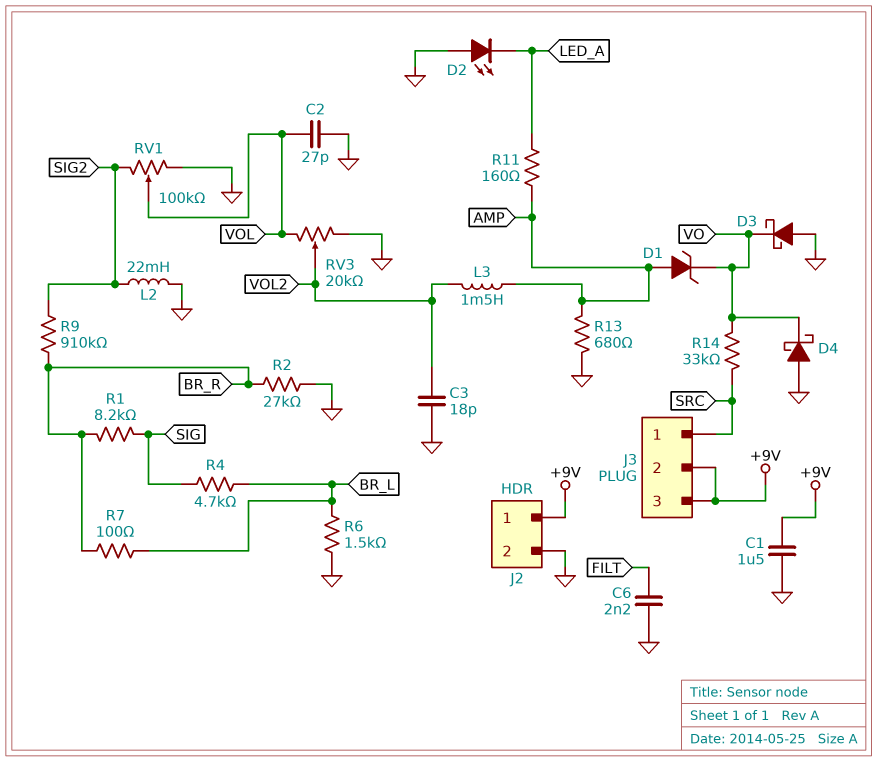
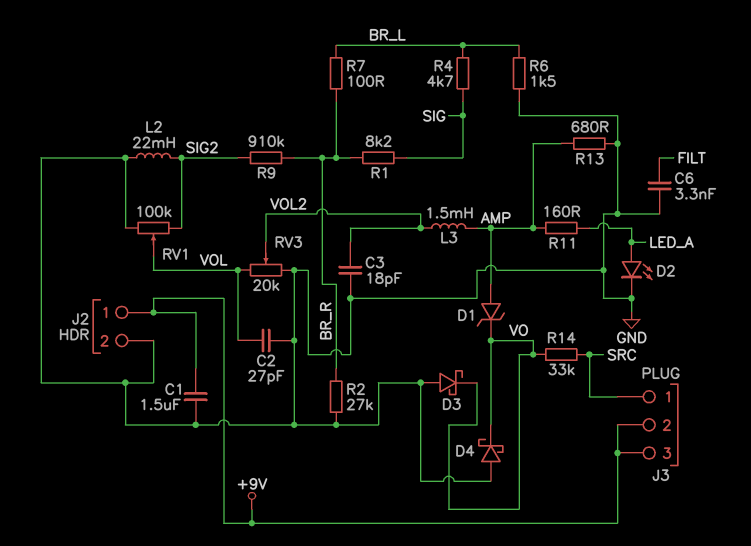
C6: 2.2nF (FILT, GND) -> 3.3nF (FILT, GND)
D2: LED (A GND, K LED_A) -> LED (A LED_A, K GND)

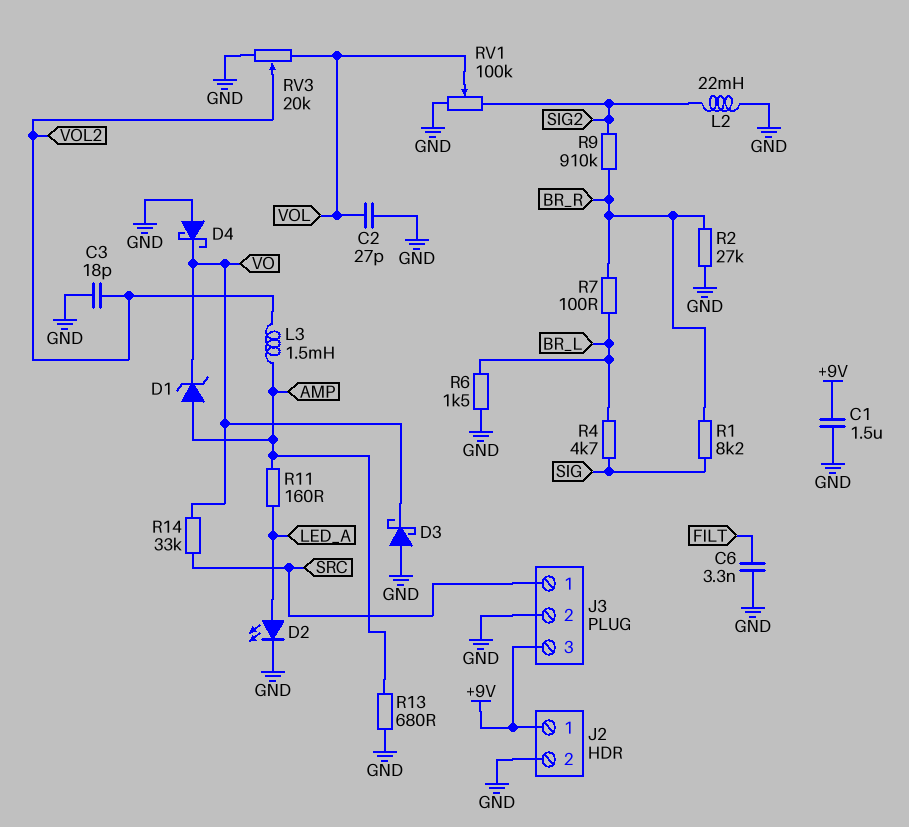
J3 pin 2: +9V -> GND

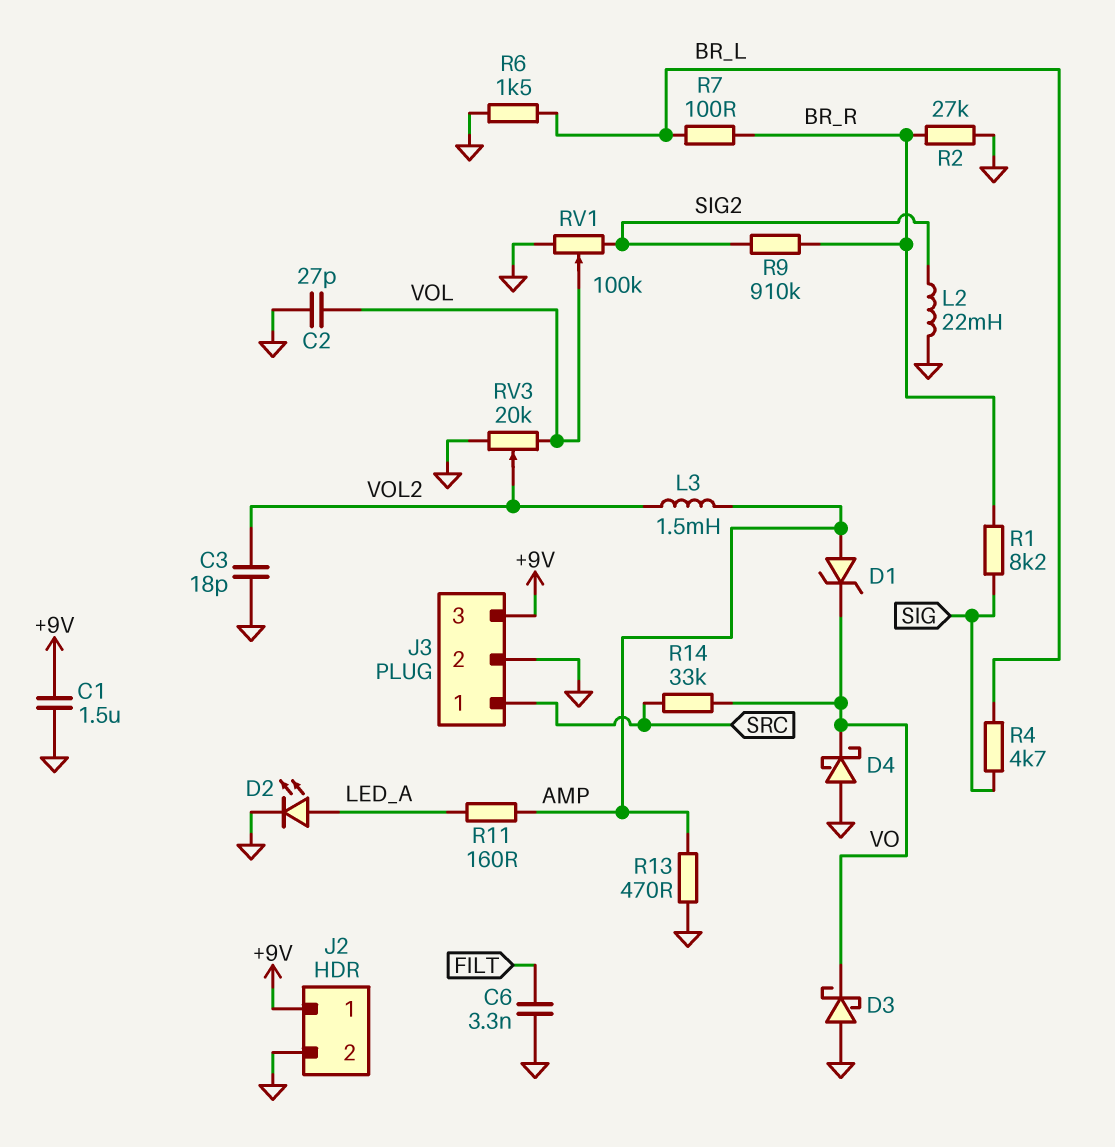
R13: 680 (AMP, GND) -> 470 (AMP, GND)

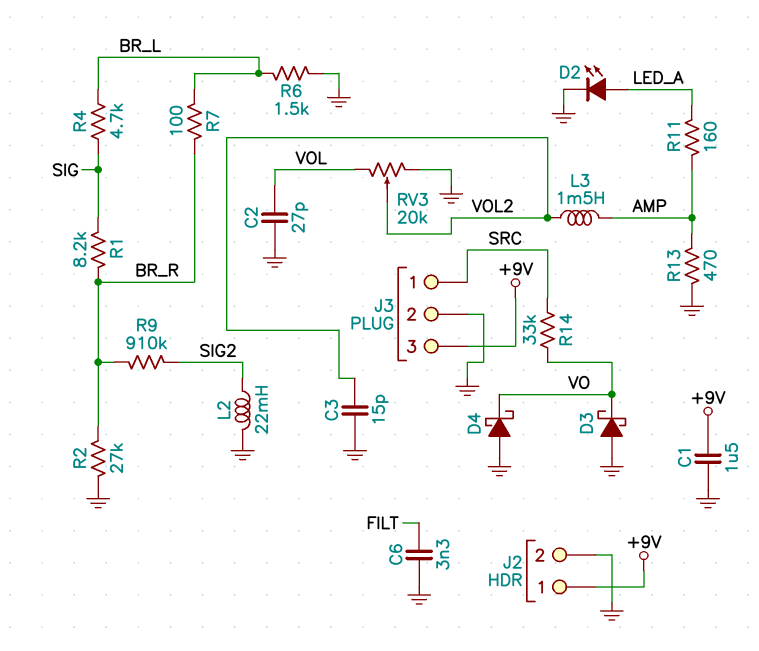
C3: 18pF (GND, VOL2) -> 15pF (GND, VOL2)
D1: zener (A AMP, K VO) -> none
RV1: 100k (GND, SIG2, wiper VOL) -> none

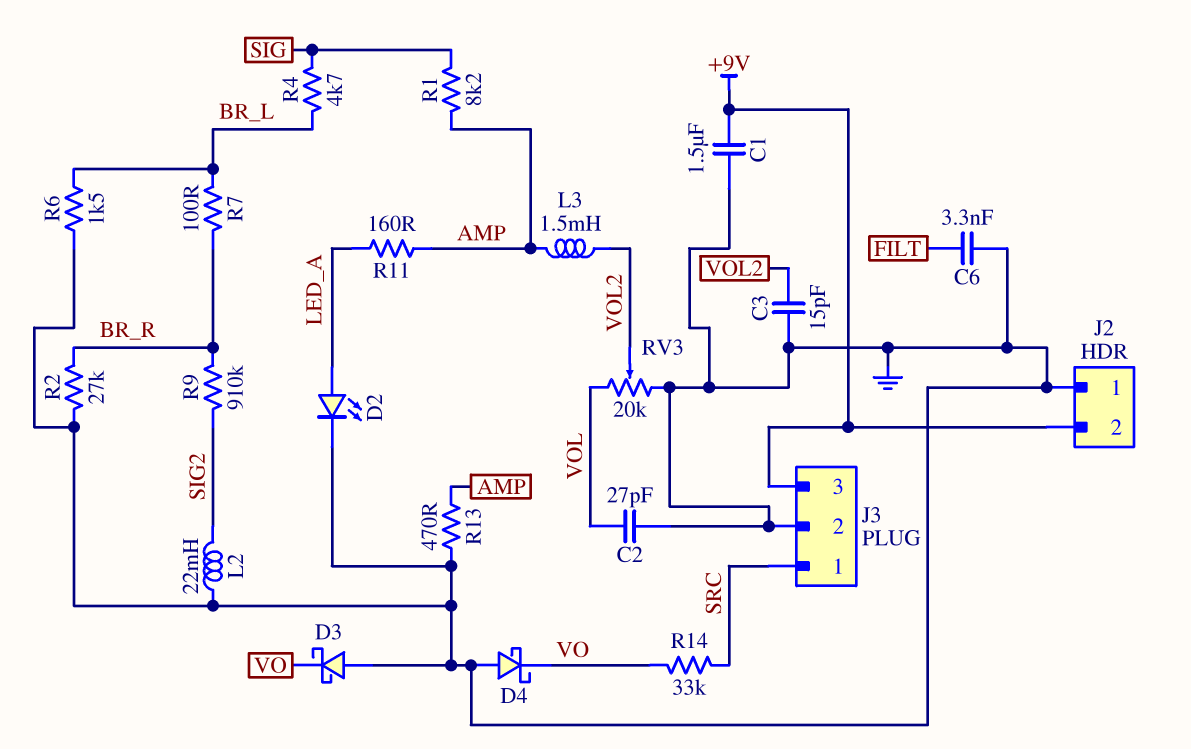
J2 pin 1: +9V -> GND
J2 pin 2: GND -> +9V
R1: 8.2k (BR_R, SIG) -> 8.2k (AMP, SIG)

